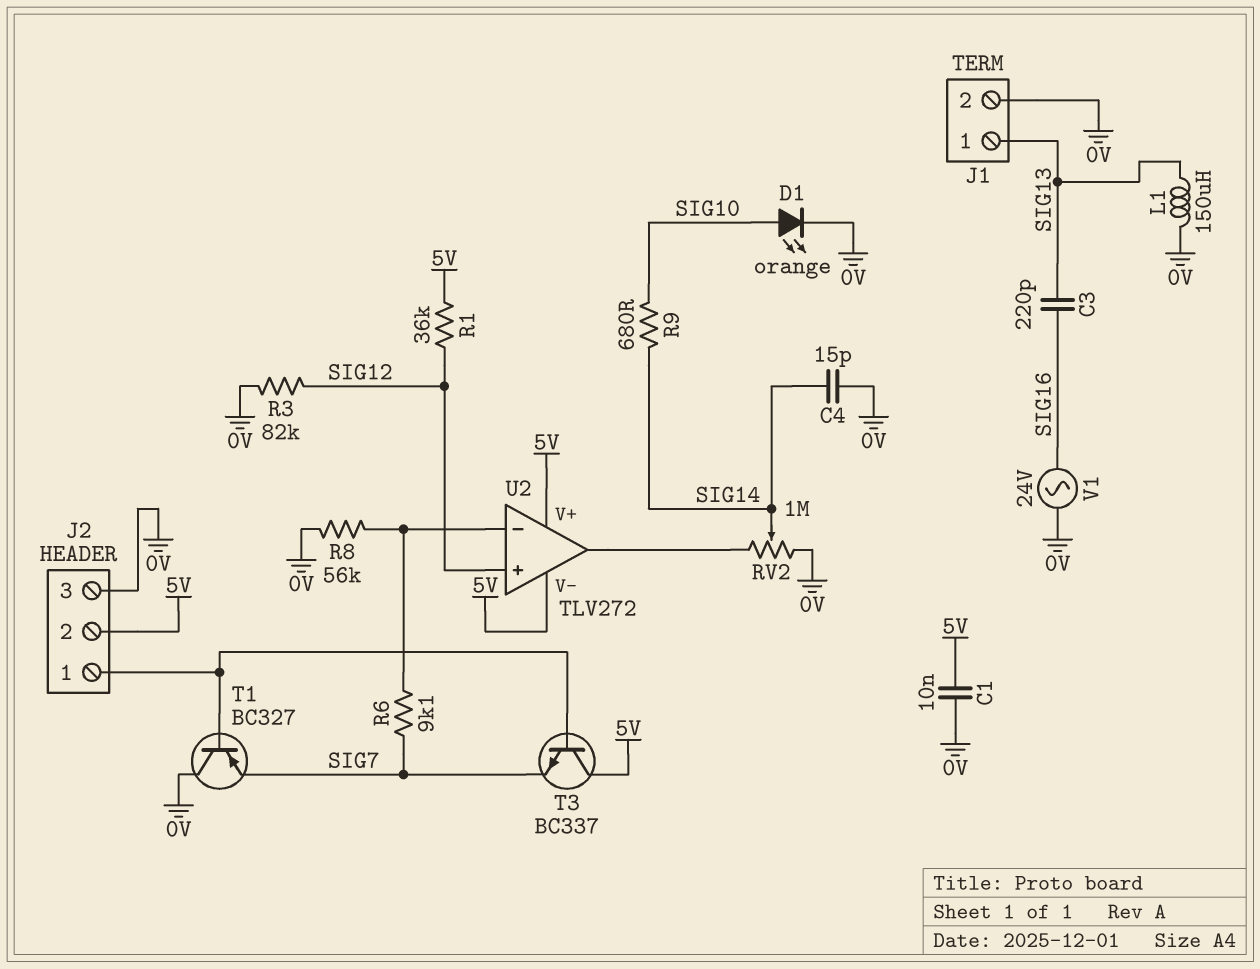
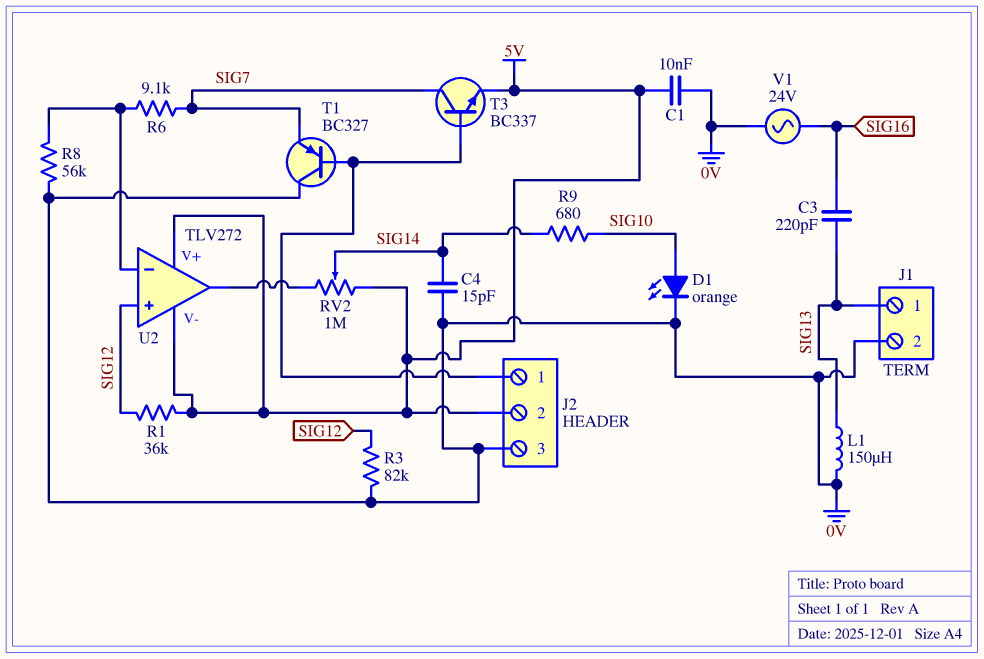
RV2: 1M (0V, U2/out, wiper SIG14) -> 1M (5V, U2/out, wiper SIG14)
T3: NPN BC337 (B J2/1, C 5V, E SIG7) -> NPN BC337 (B J2/1, C SIG7, E 5V)

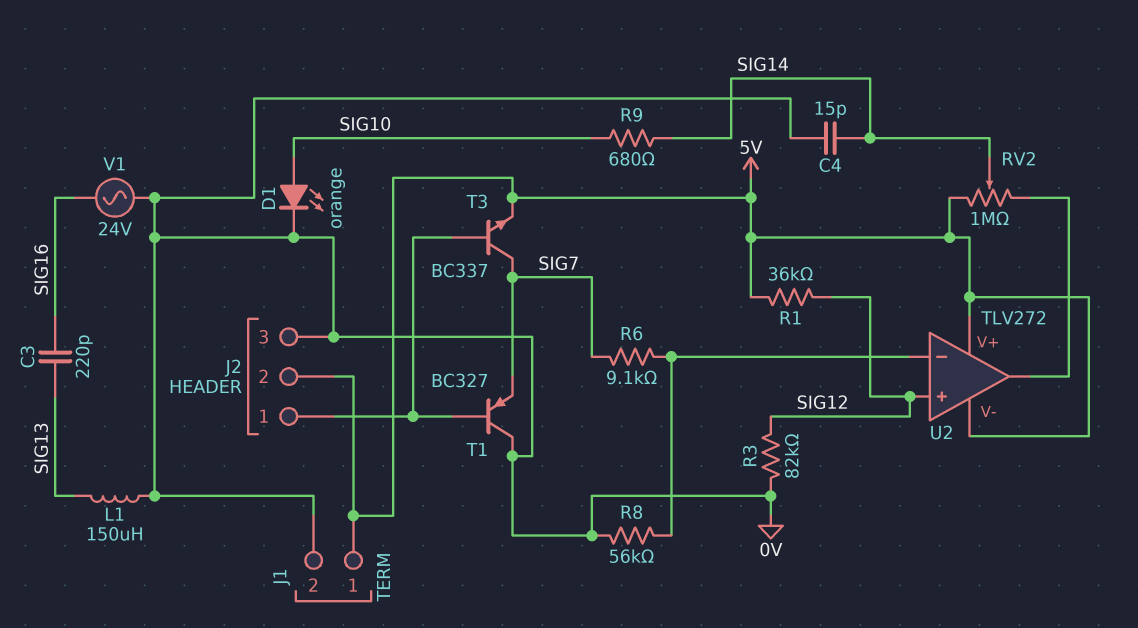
C1: 10nF (0V, 5V) -> none
J1 pin 1: SIG13 -> 5V

